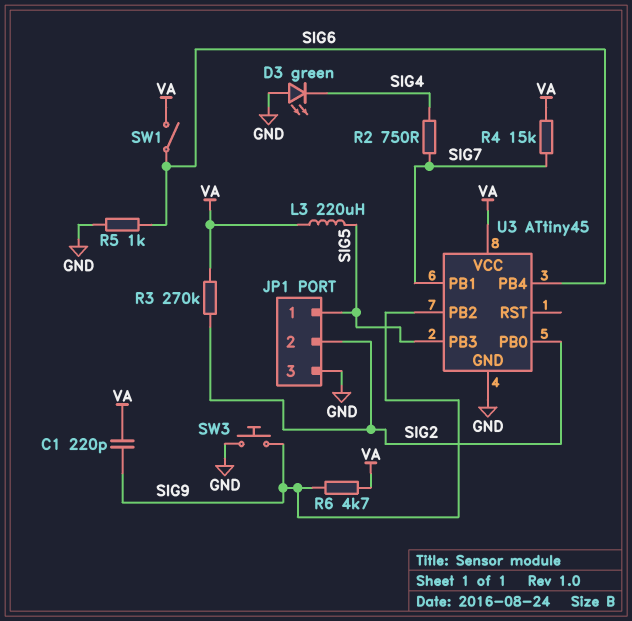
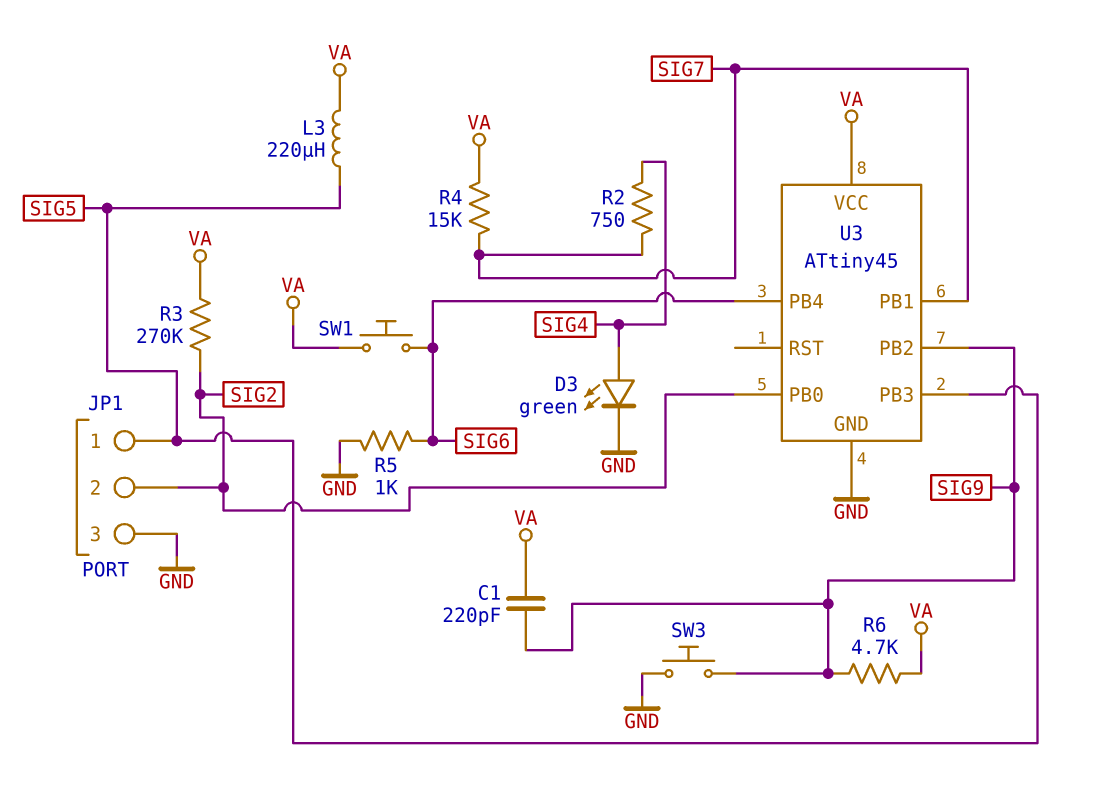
D3: LED green (A GND, K SIG4) -> LED green (A SIG4, K GND)
SW1: switch (SIG6, VA) -> button (SIG6, VA)

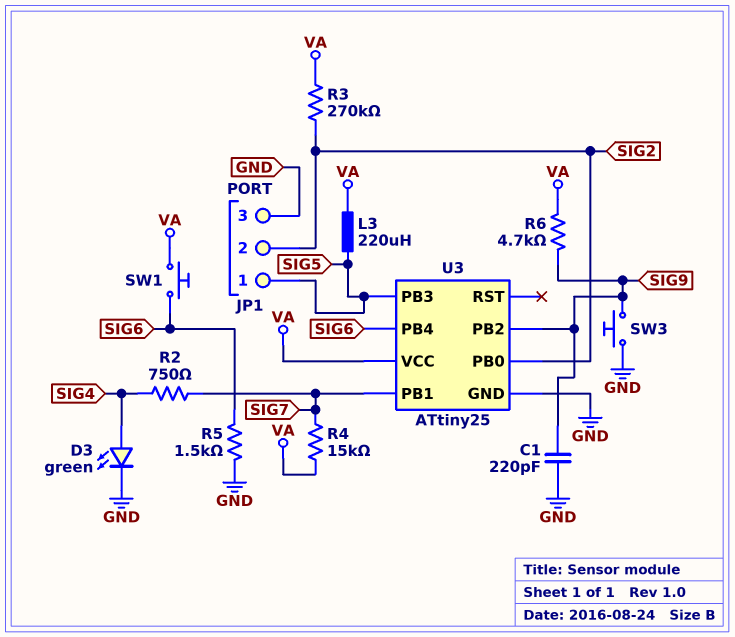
C1: 220pF (SIG9, VA) -> 220pF (GND, SIG9)
R5: 1k (GND, SIG6) -> 1.5k (GND, SIG6)
U3: ATtiny45 -> ATtiny25

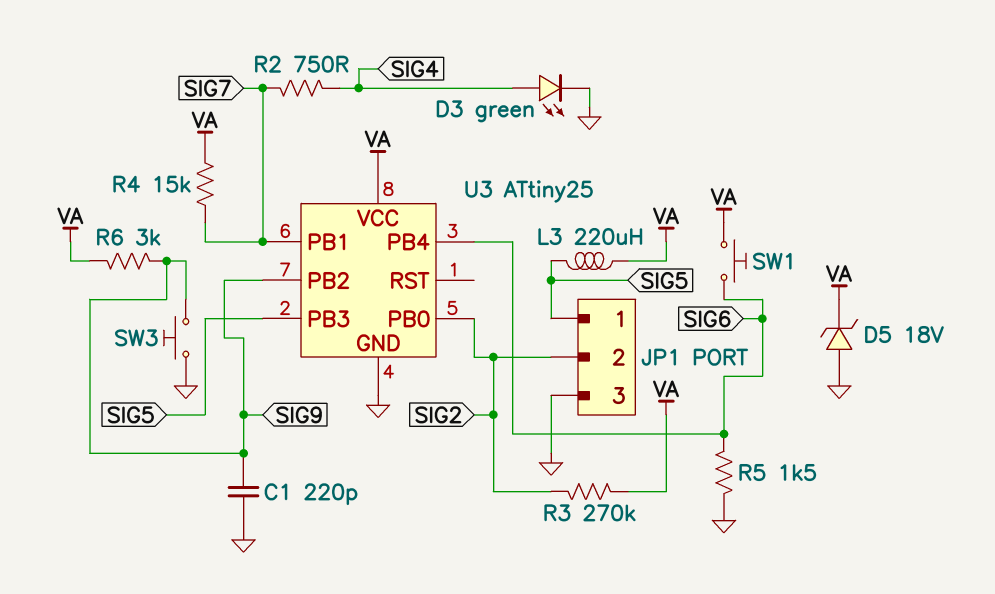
D5: none -> zener 18V (A GND, K VA)
R6: 4.7k (SIG9, VA) -> 3k (SIG9, VA)

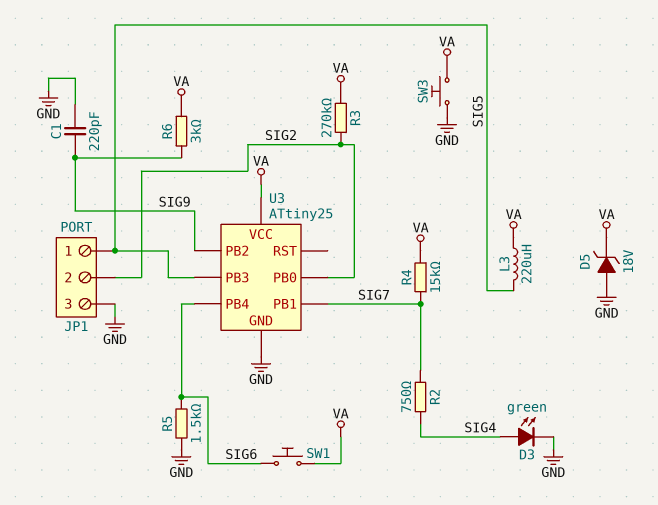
SW3: button (GND, SIG9) -> button (GND, VA)

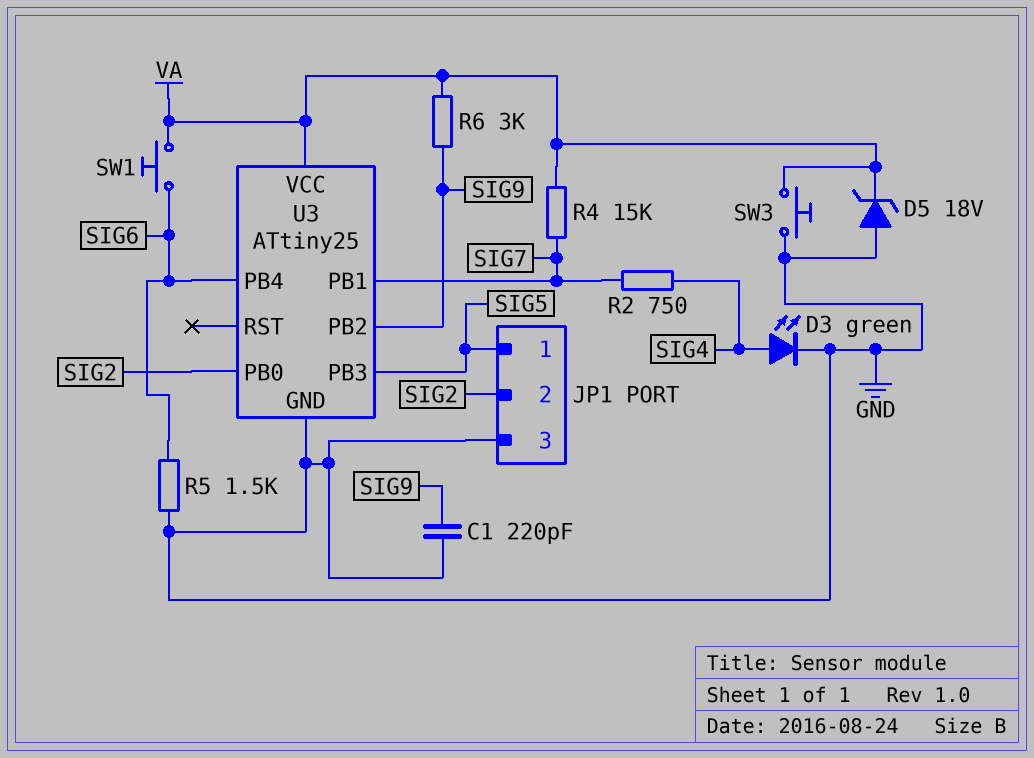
L3: 220uH (SIG5, VA) -> none
R3: 270k (SIG2, VA) -> none

